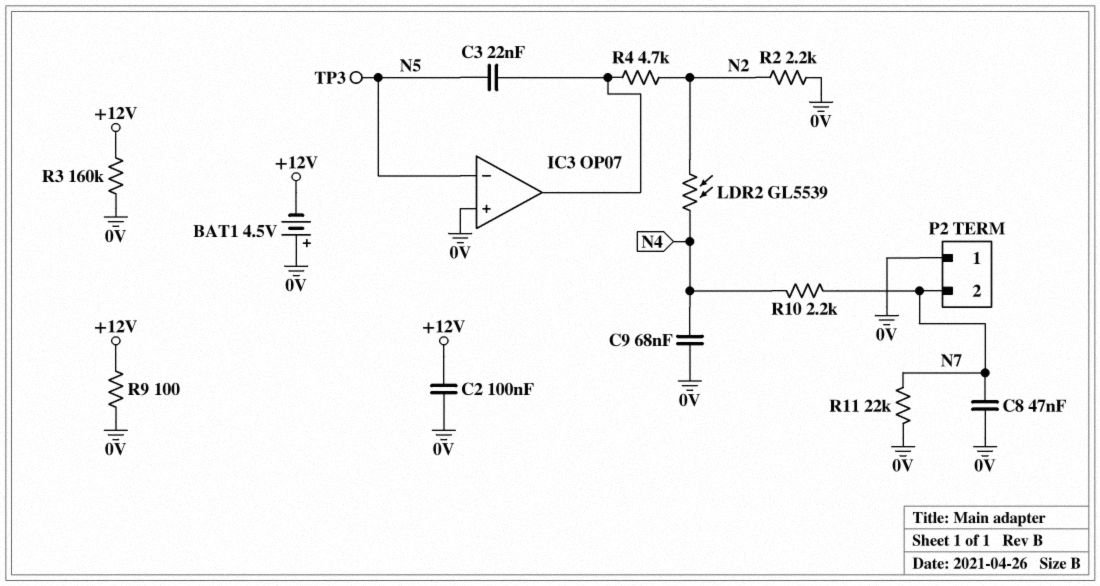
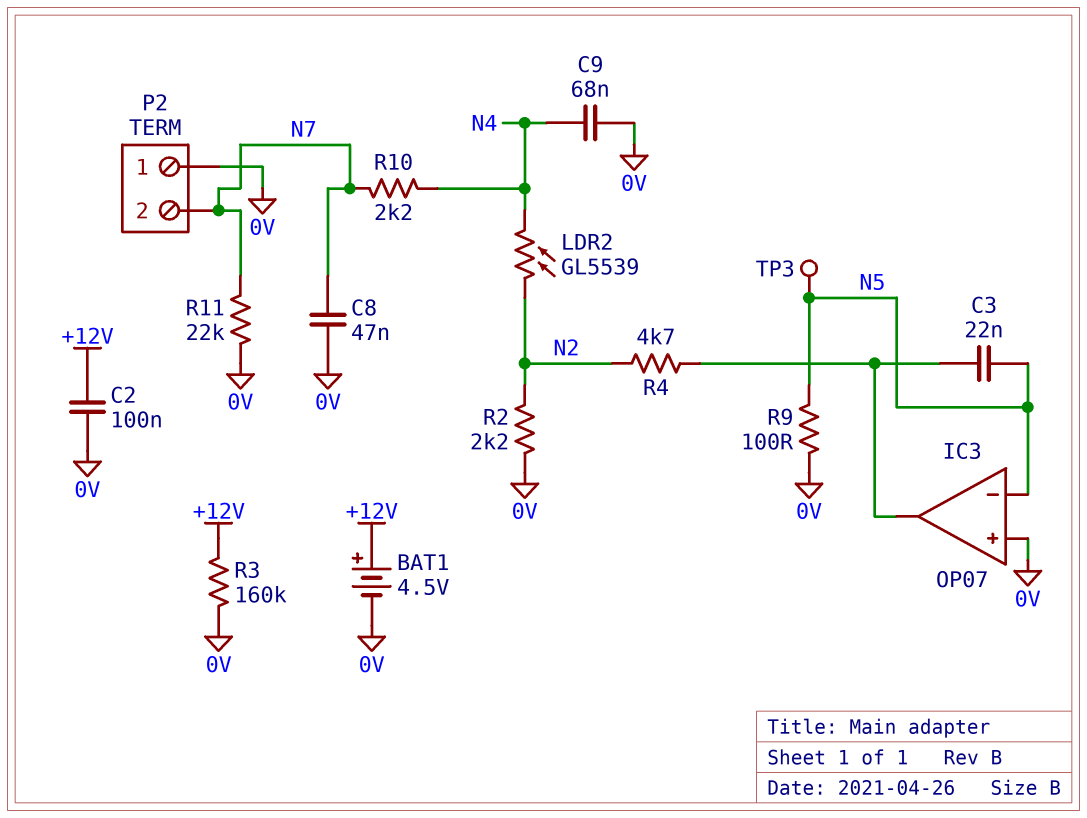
BAT1: 4.5V (plus 0V, minus +12V) -> 4.5V (plus +12V, minus 0V)
R9: 100 (+12V, 0V) -> 100 (0V, N5)

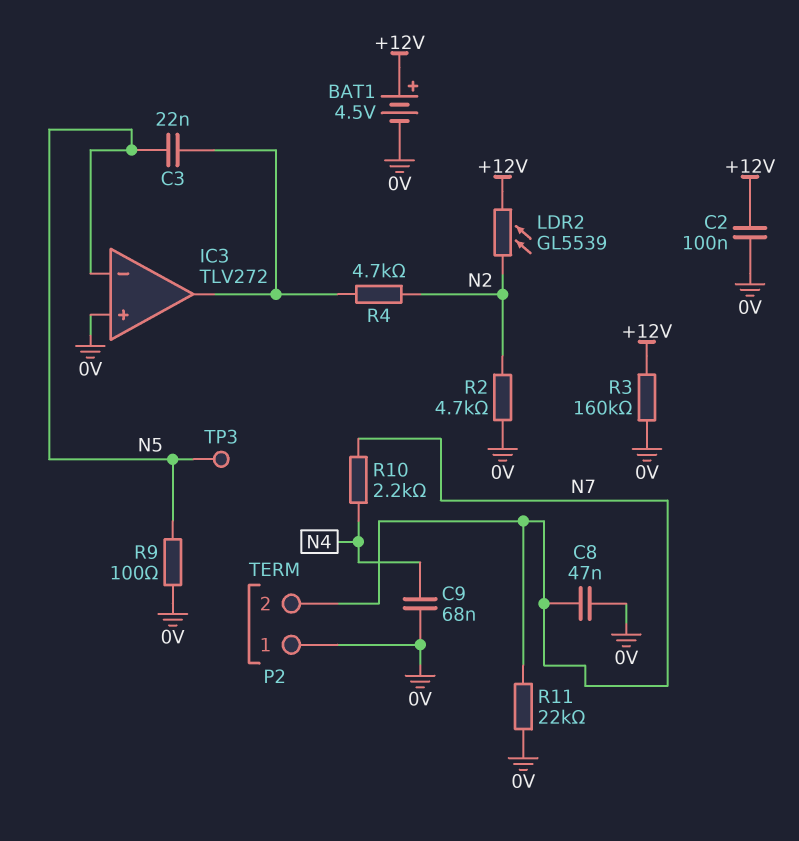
IC3: OP07 -> TLV272
LDR2: GL5539 (N2, N4) -> GL5539 (+12V, N2)
R2: 2.2k (0V, N2) -> 4.7k (0V, N2)

